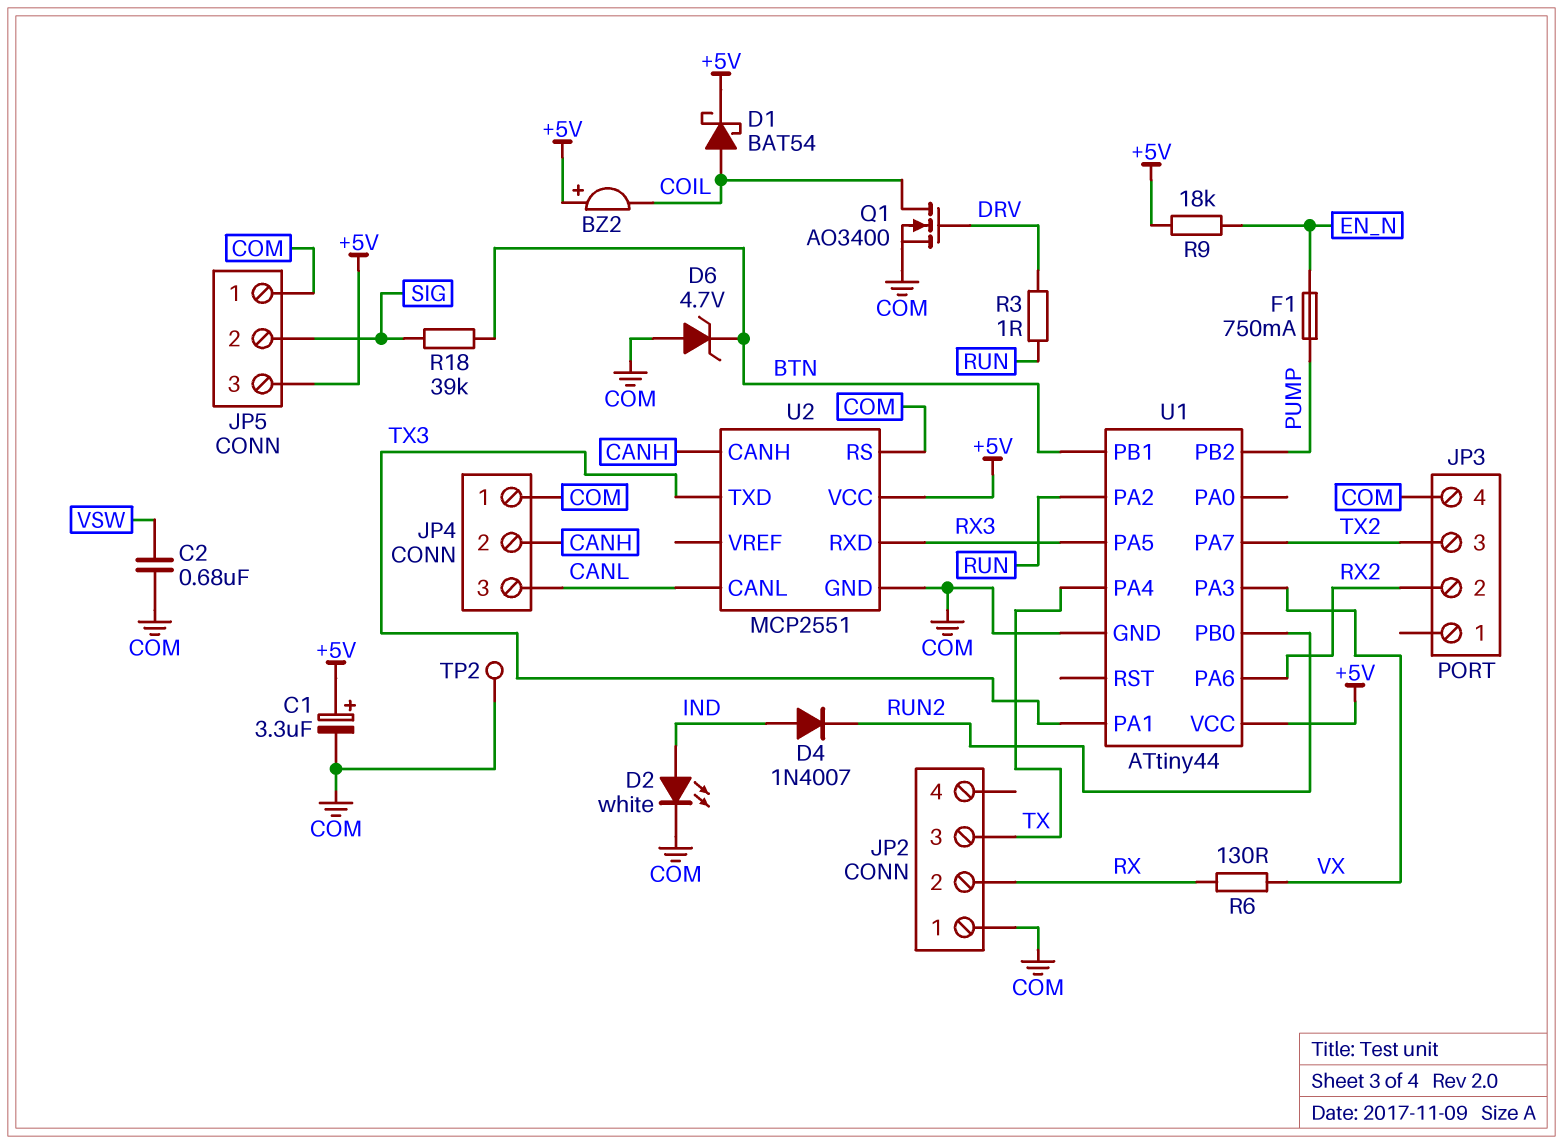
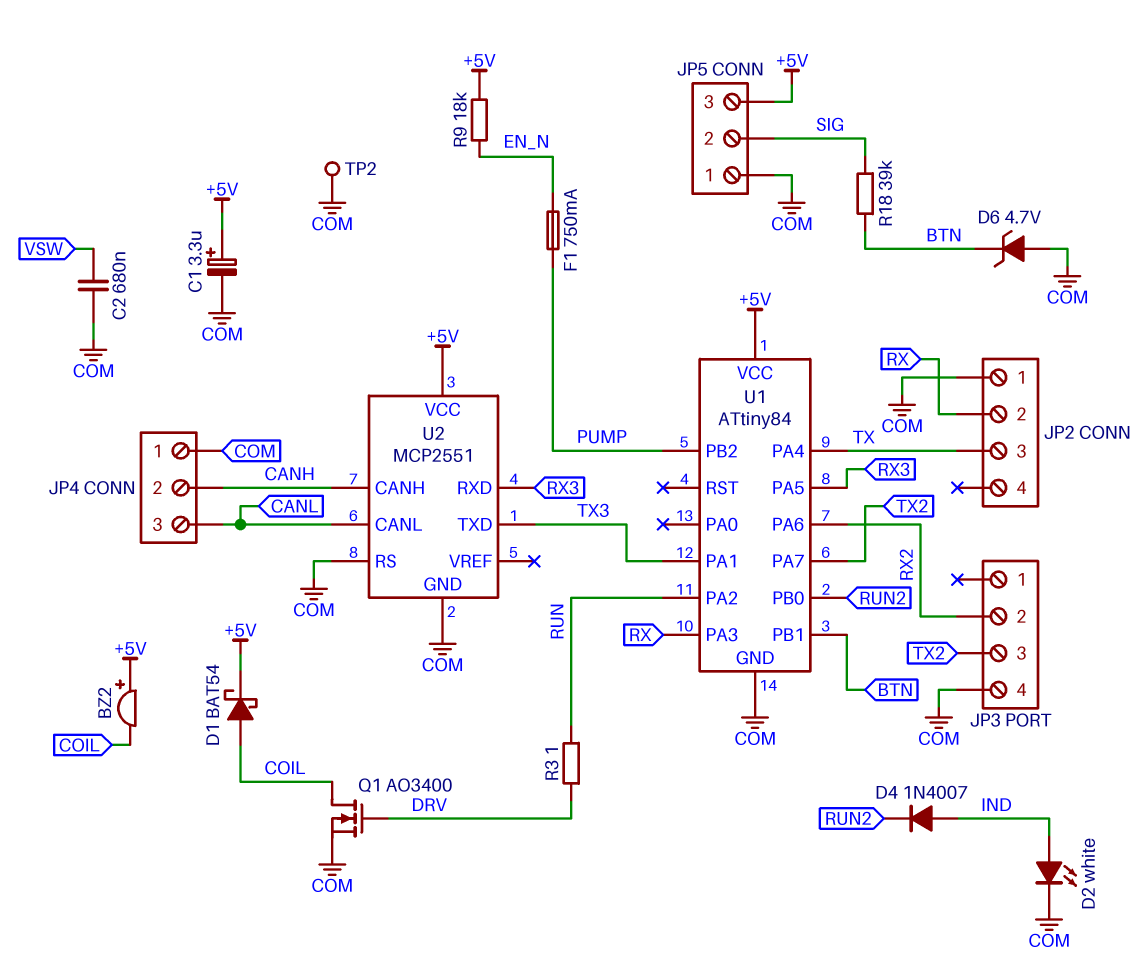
R6: 130 (RX, VX) -> none
U1: ATtiny44 -> ATtiny84
U1 pin PA3: VX -> RX

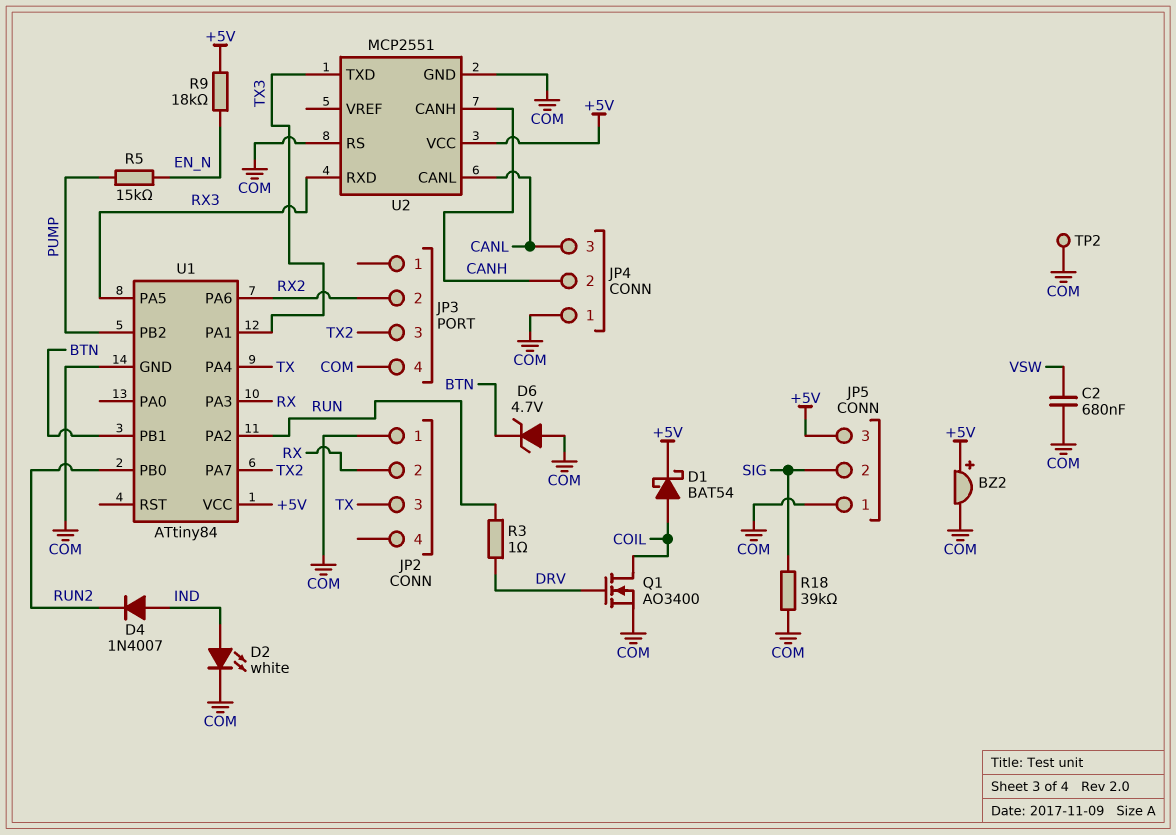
BZ2: buzzer (plus +5V, minus COIL) -> buzzer (plus +5V, minus COM)
C1: 3.3uF (plus +5V, minus COM) -> none
F1: 750mA (EN_N, PUMP) -> none
R5: none -> 15k (EN_N, PUMP)
R18: 39k (BTN, SIG) -> 39k (COM, SIG)

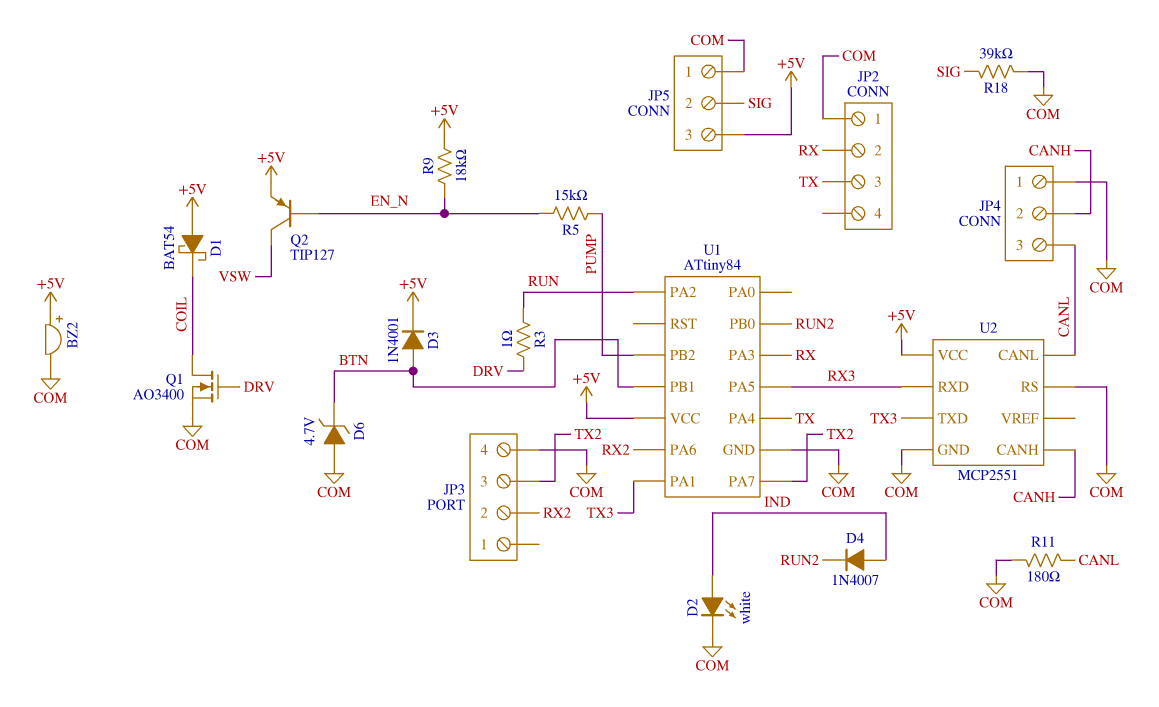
C2: 680nF (COM, VSW) -> none
D1: schottky BAT54 (A COIL, K +5V) -> schottky BAT54 (A +5V, K COIL)
D3: none -> diode 1N4001 (A BTN, K +5V)
Q2: none -> PNP TIP127 (B EN_N, C VSW, E +5V)
R11: none -> 180 (CANL, COM)
TP2: test point (COM) -> none

